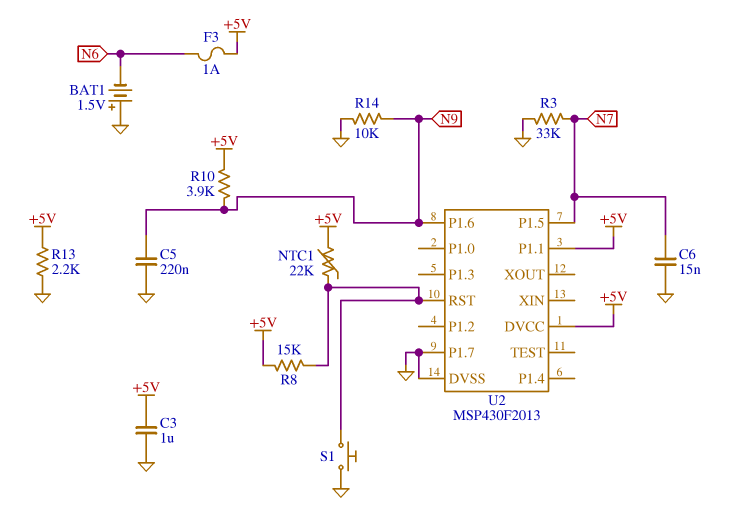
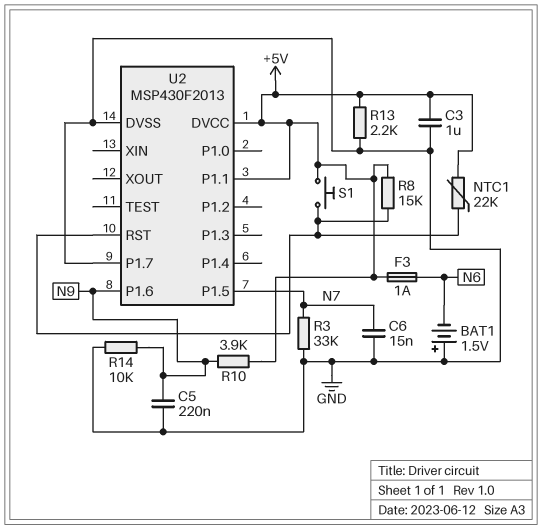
S1: button (GND, U2/RST) -> button (+5V, U2/RST)

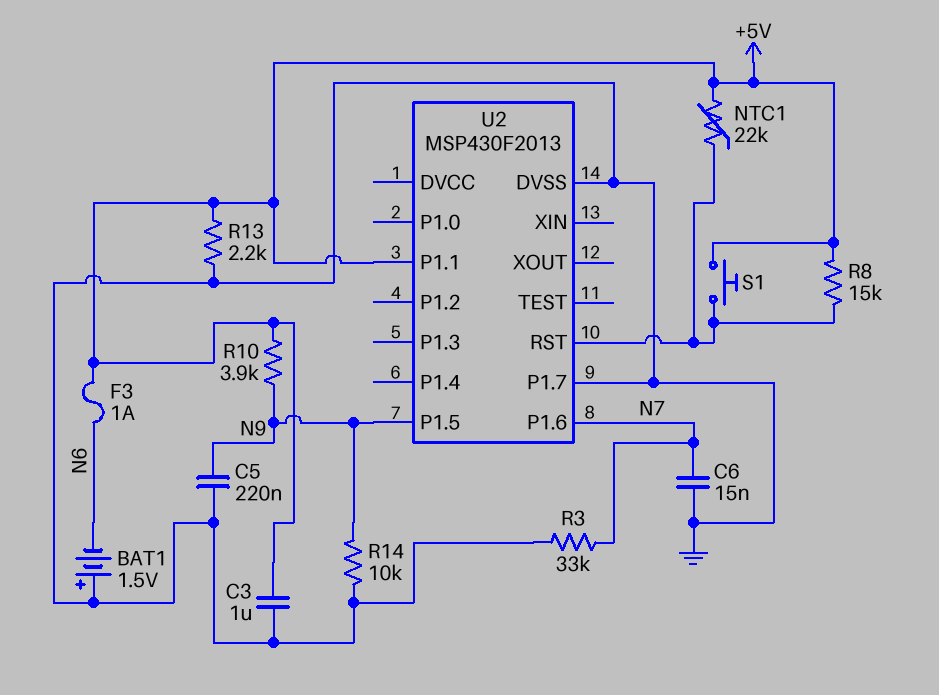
U2 pin DVCC: +5V -> none
U2 pin P1.5: N7 -> N9
U2 pin P1.6: N9 -> N7

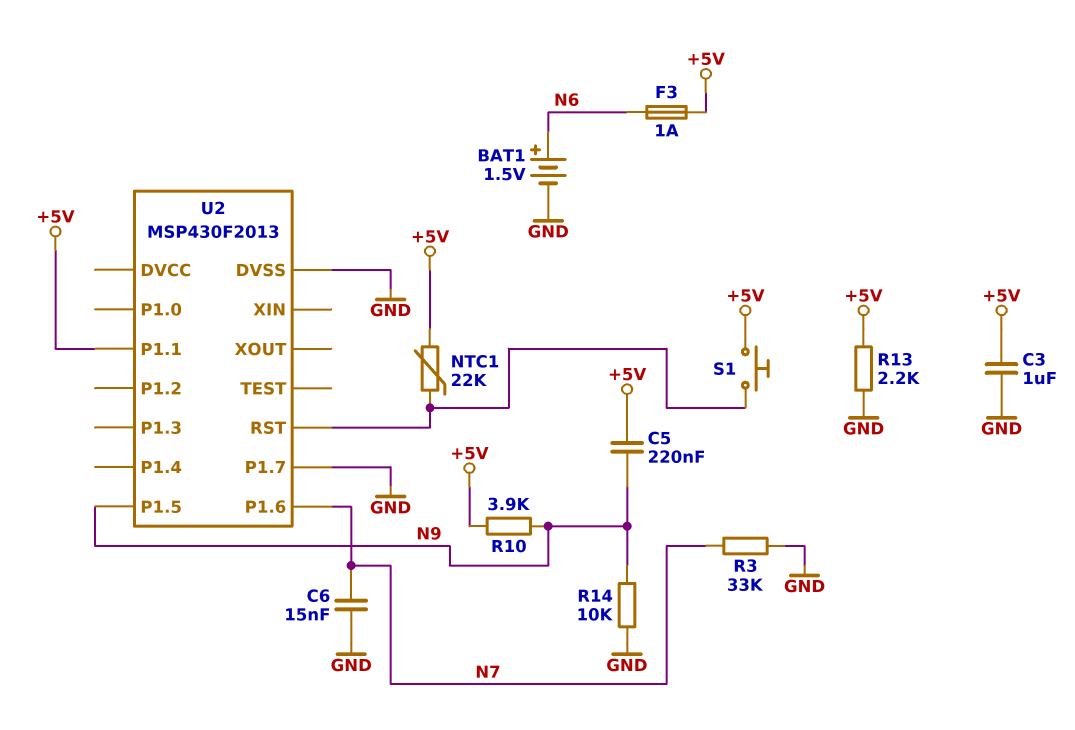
BAT1: 1.5V (plus GND, minus N6) -> 1.5V (plus N6, minus GND)
C5: 220nF (GND, N9) -> 220nF (+5V, N9)
R8: 15k (+5V, U2/RST) -> none

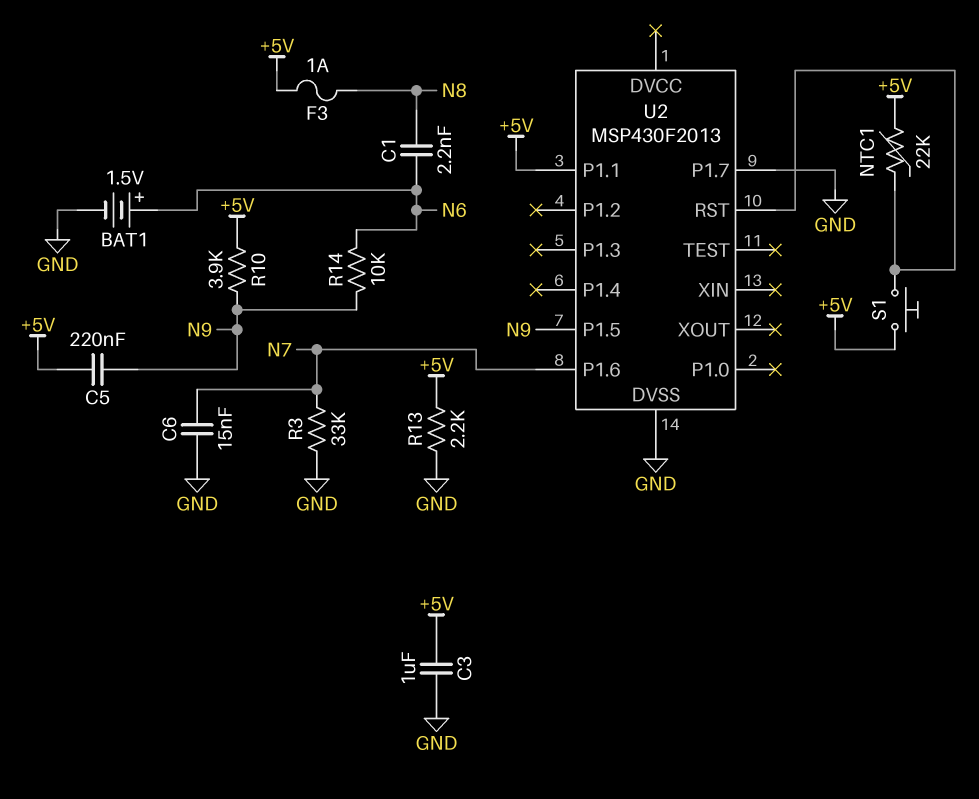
C1: none -> 2.2nF (N6, N8)
F3: 1A (+5V, N6) -> 1A (+5V, N8)
R14: 10k (GND, N9) -> 10k (N6, N9)

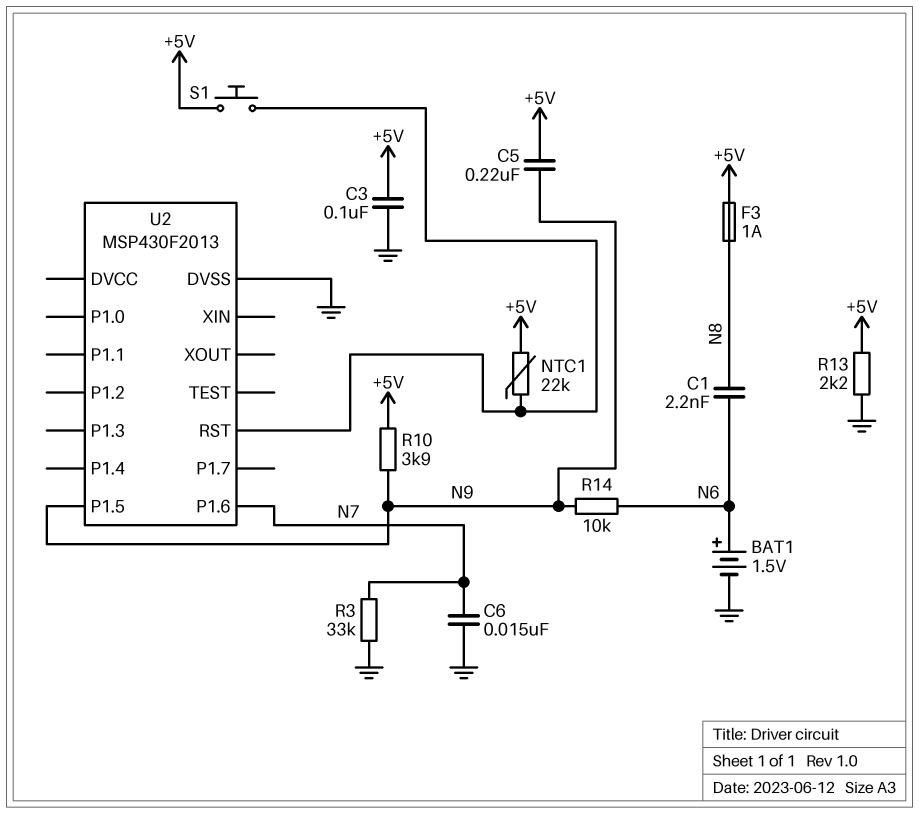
C3: 1uF (+5V, GND) -> 100nF (+5V, GND)
U2 pin P1.1: +5V -> none
U2 pin P1.7: GND -> none

